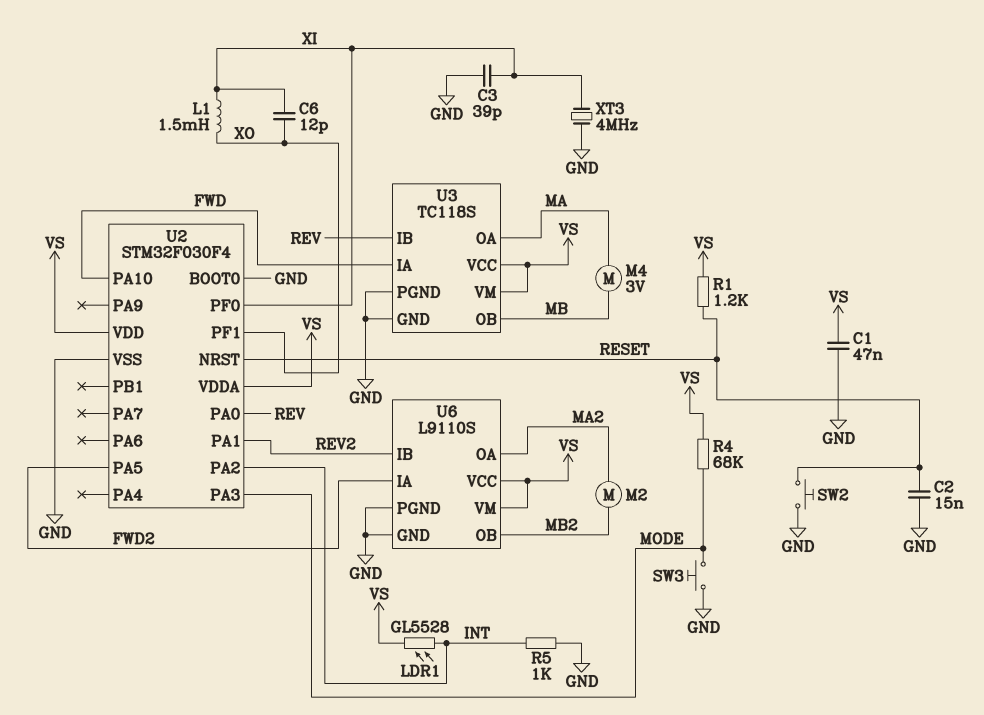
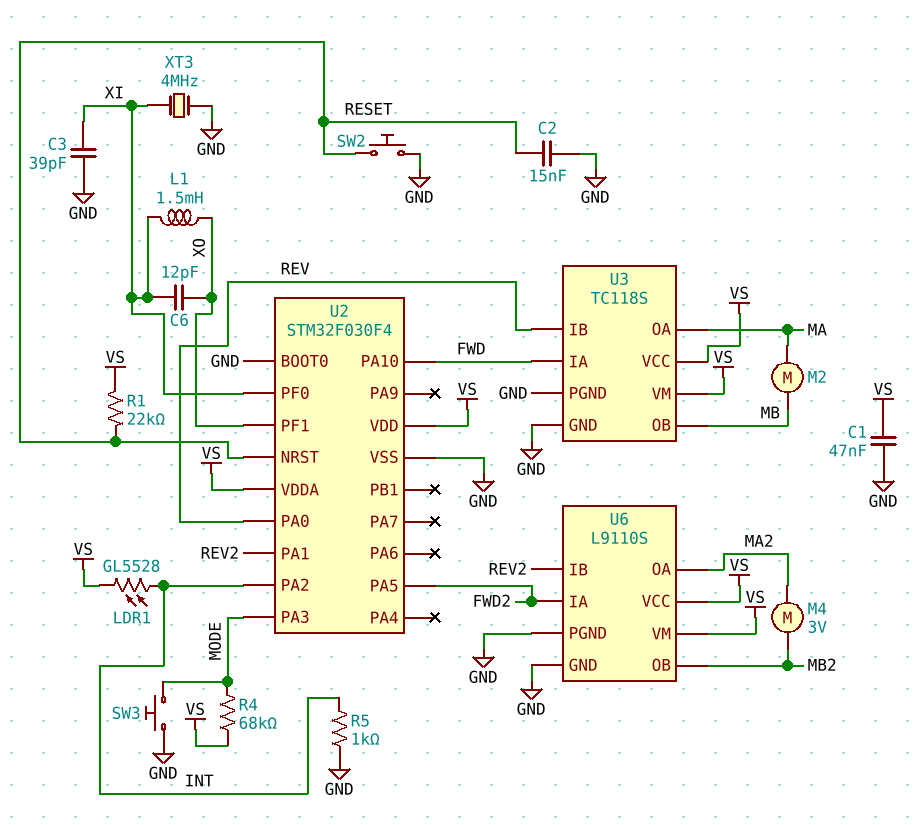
M2: motor (MA2, MB2) -> motor (MA, MB)
M4: motor 3V (MA, MB) -> motor 3V (MA2, MB2)
R1: 1.2k (RESET, VS) -> 22k (RESET, VS)

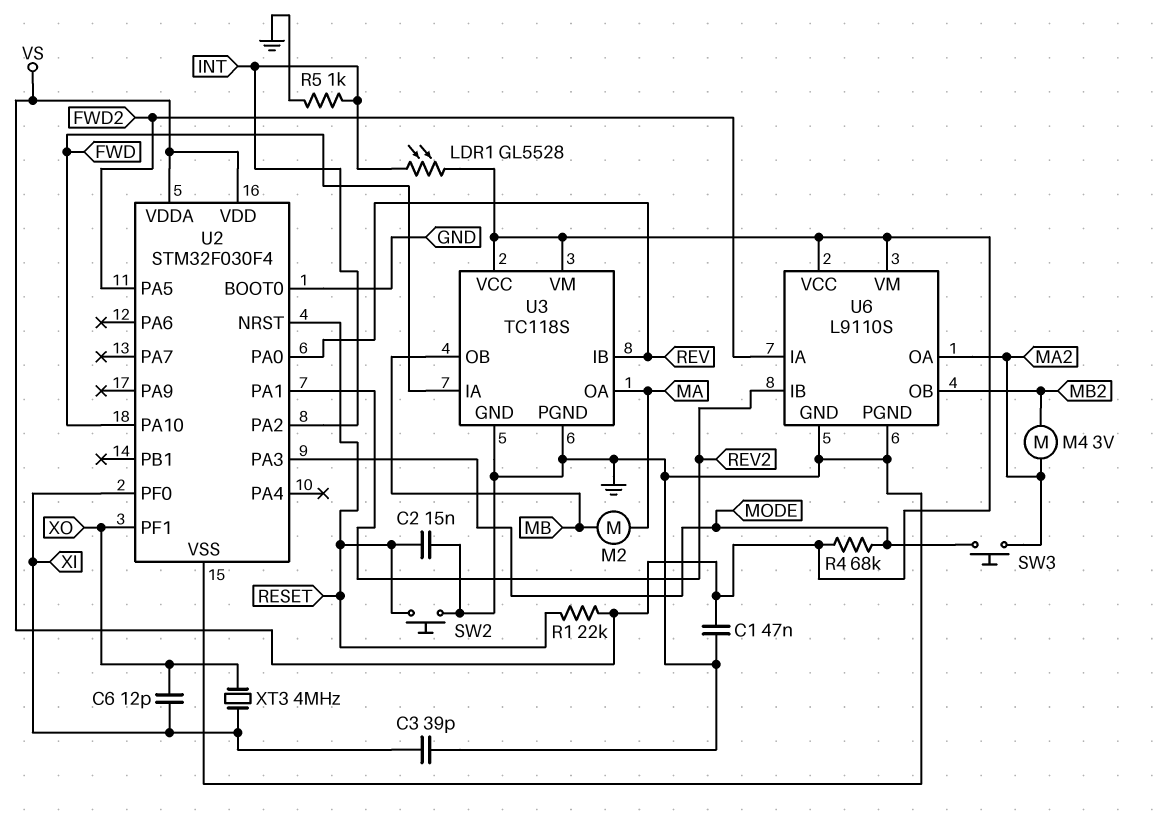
L1: 1.5mH (XI, XO) -> none
SW3: button (GND, MODE) -> button (MA2, MODE)
XT3: 4MHz (GND, XI) -> 4MHz (XI, XO)

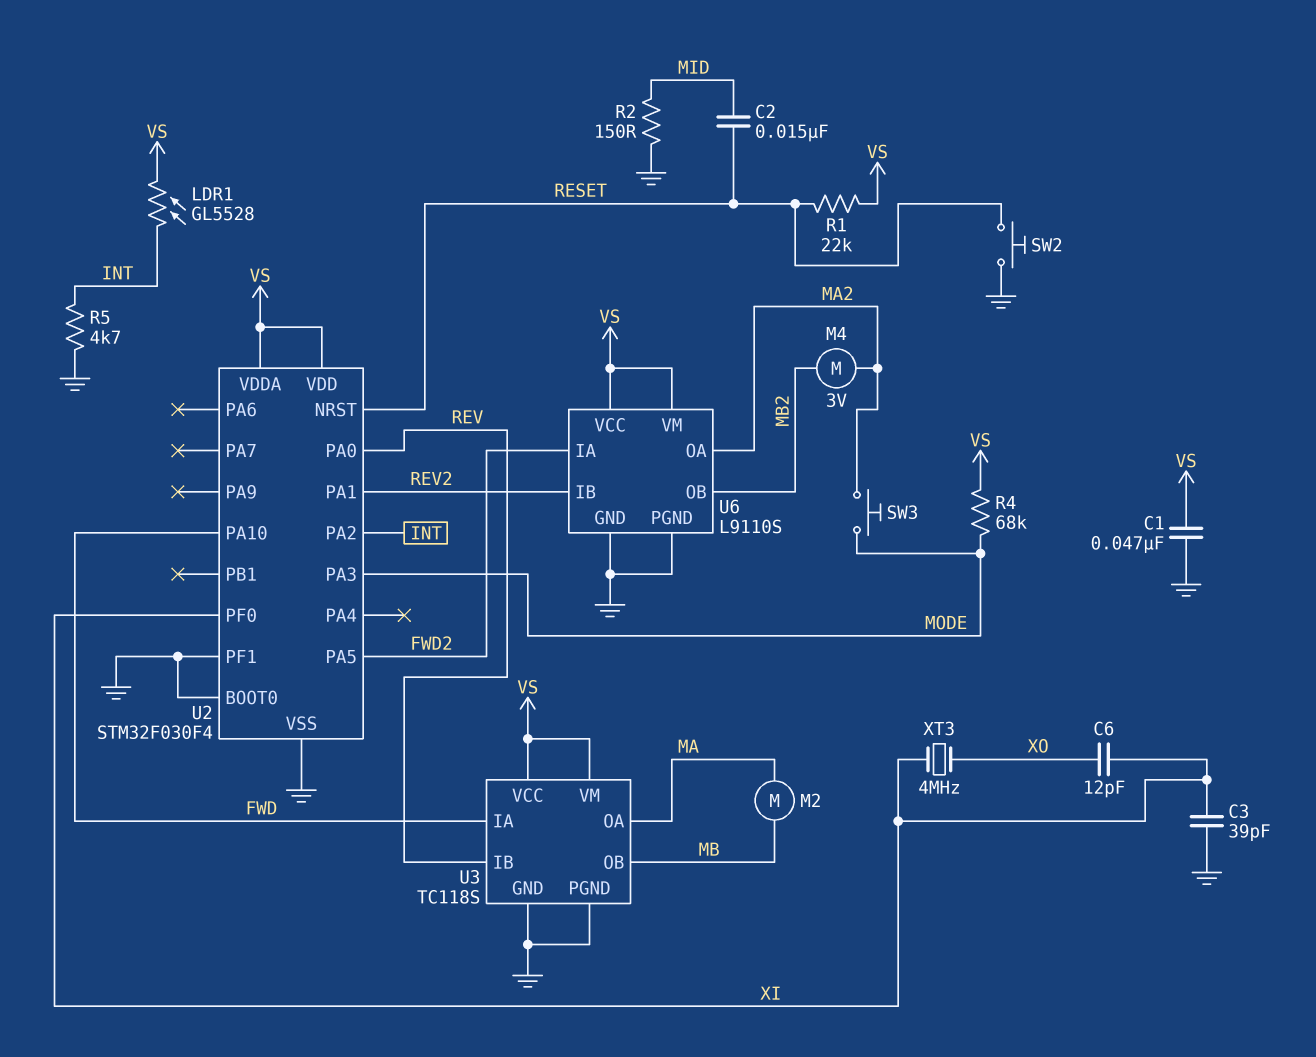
C2: 15nF (GND, RESET) -> 15nF (MID, RESET)
R2: none -> 150 (GND, MID)
R5: 1k (GND, INT) -> 4.7k (GND, INT)
U2 pin PF1: XO -> GND

